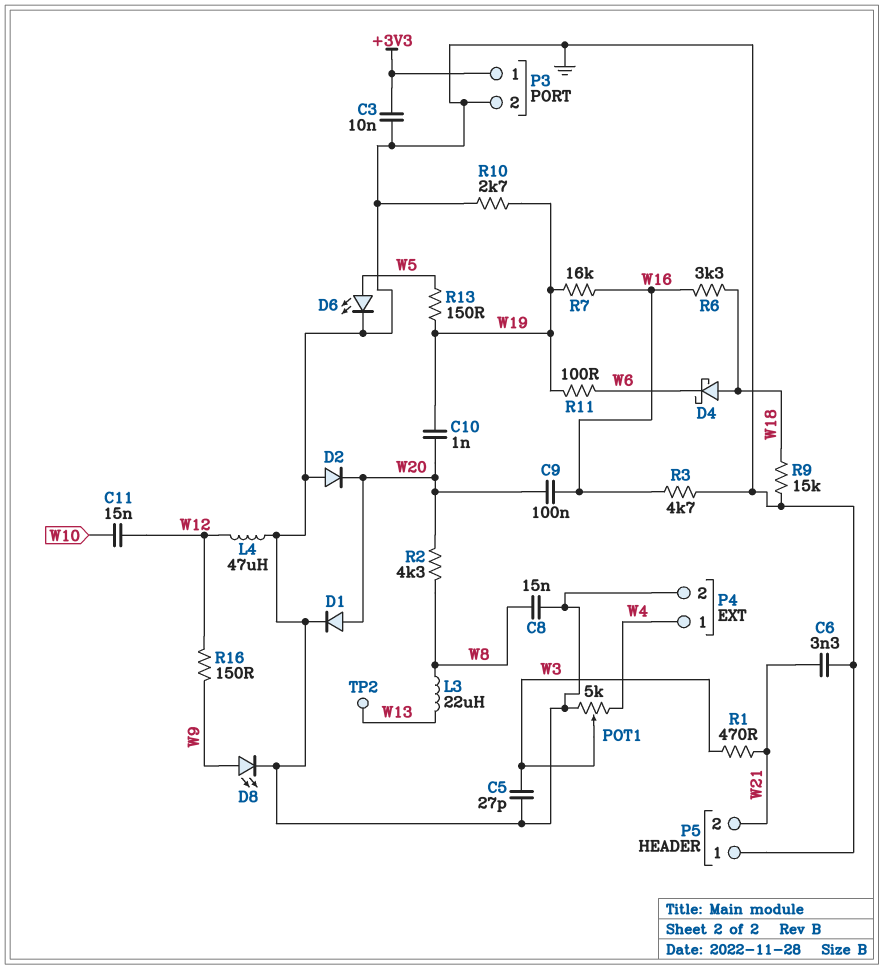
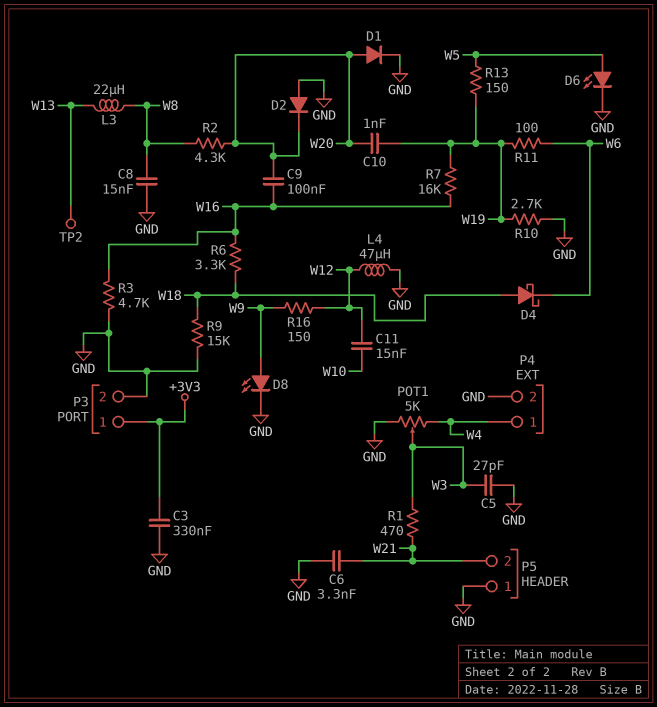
C3: 10nF (+3V3, GND) -> 330nF (+3V3, GND)

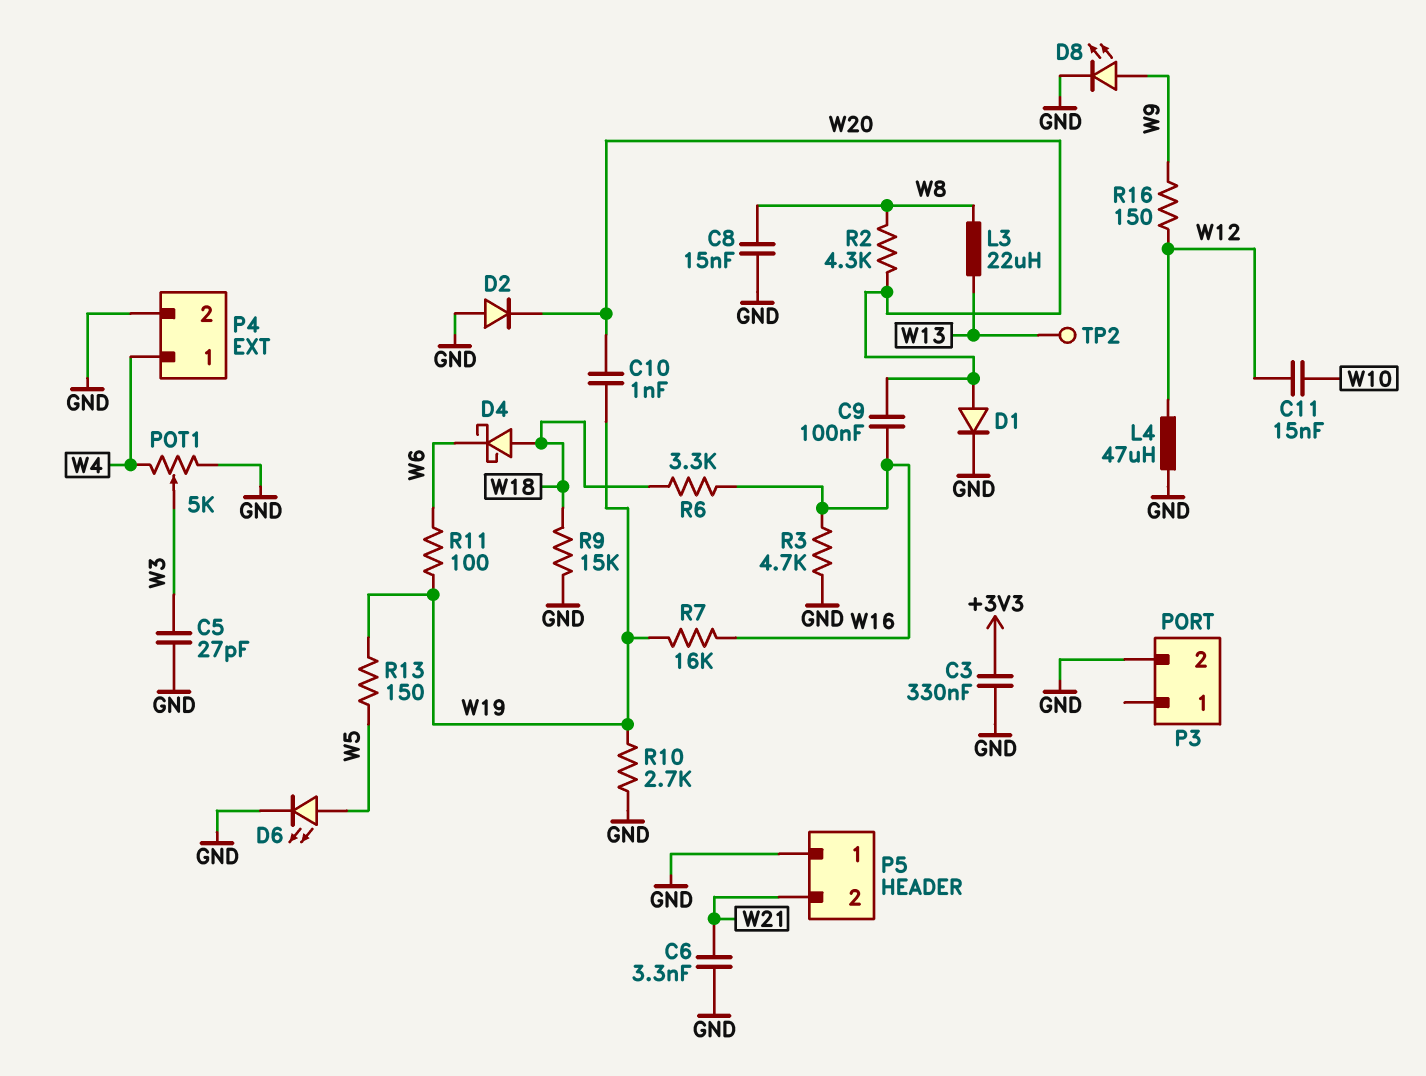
P3 pin 1: +3V3 -> none
R1: 470 (W3, W21) -> none

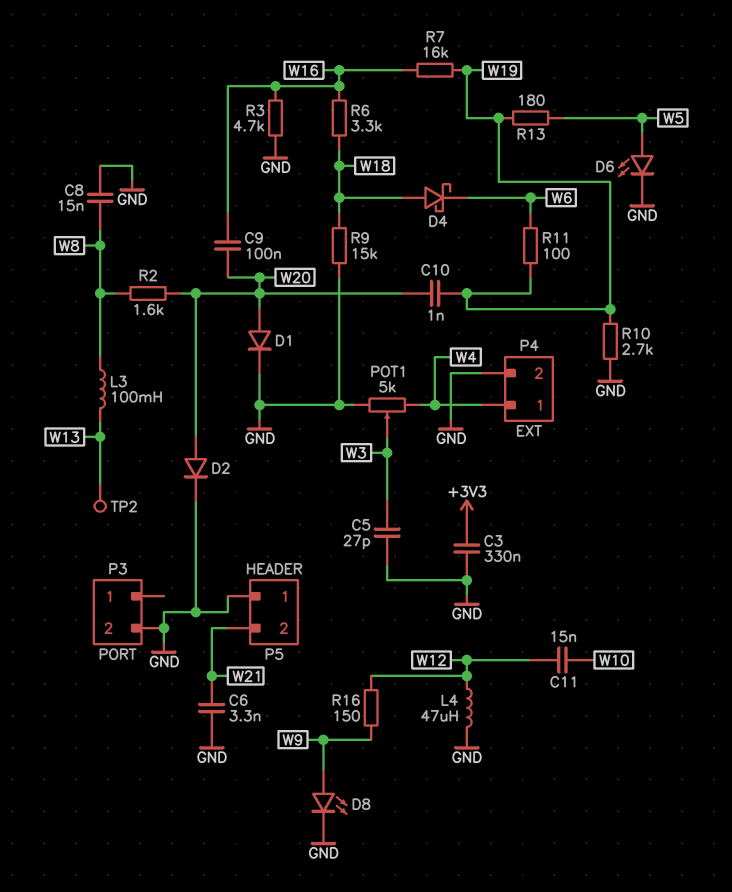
D2: diode (A GND, K W20) -> diode (A W20, K GND)
L3: 22uH (W8, W13) -> 100mH (W8, W13)
R2: 4.3k (W8, W20) -> 1.6k (W8, W20)
R13: 150 (W5, W19) -> 180 (W5, W19)

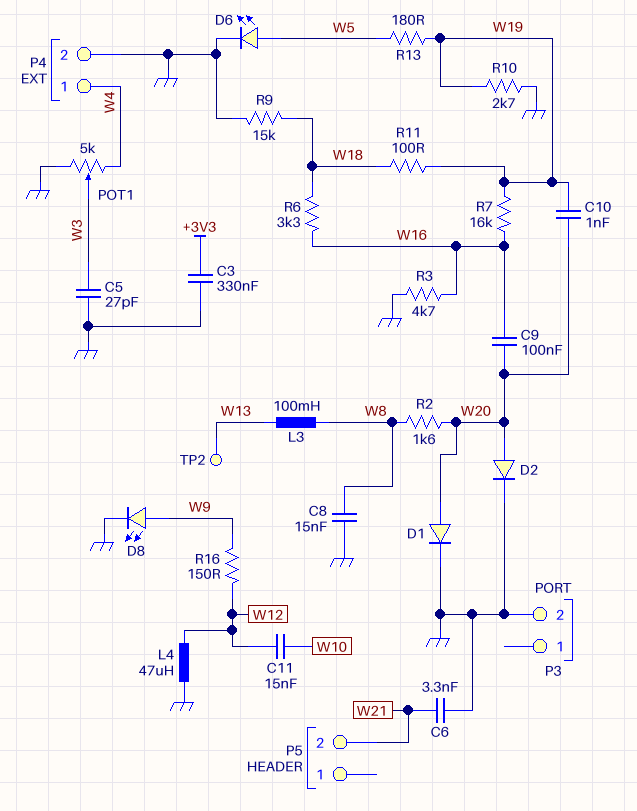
D4: schottky (A W18, K W6) -> none
P5 pin 1: GND -> none
R11: 100 (W6, W19) -> 100 (W18, W19)

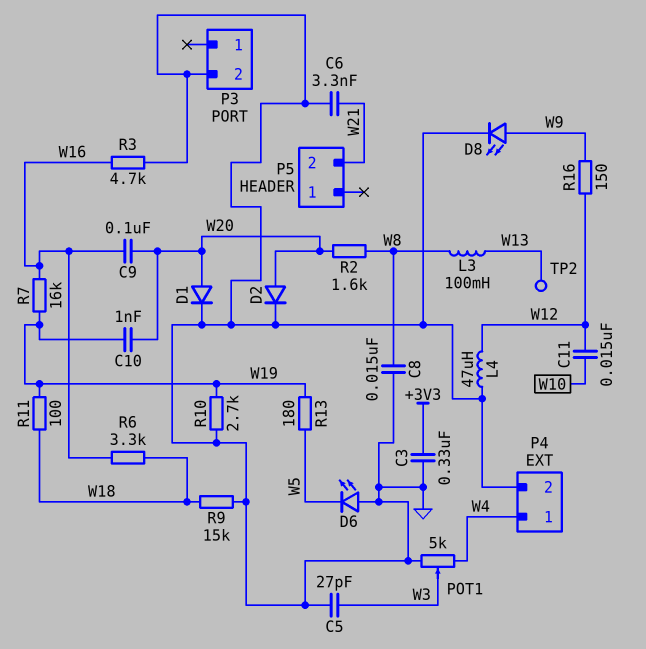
D6: LED (A W5, K GND) -> LED (A GND, K W5)

